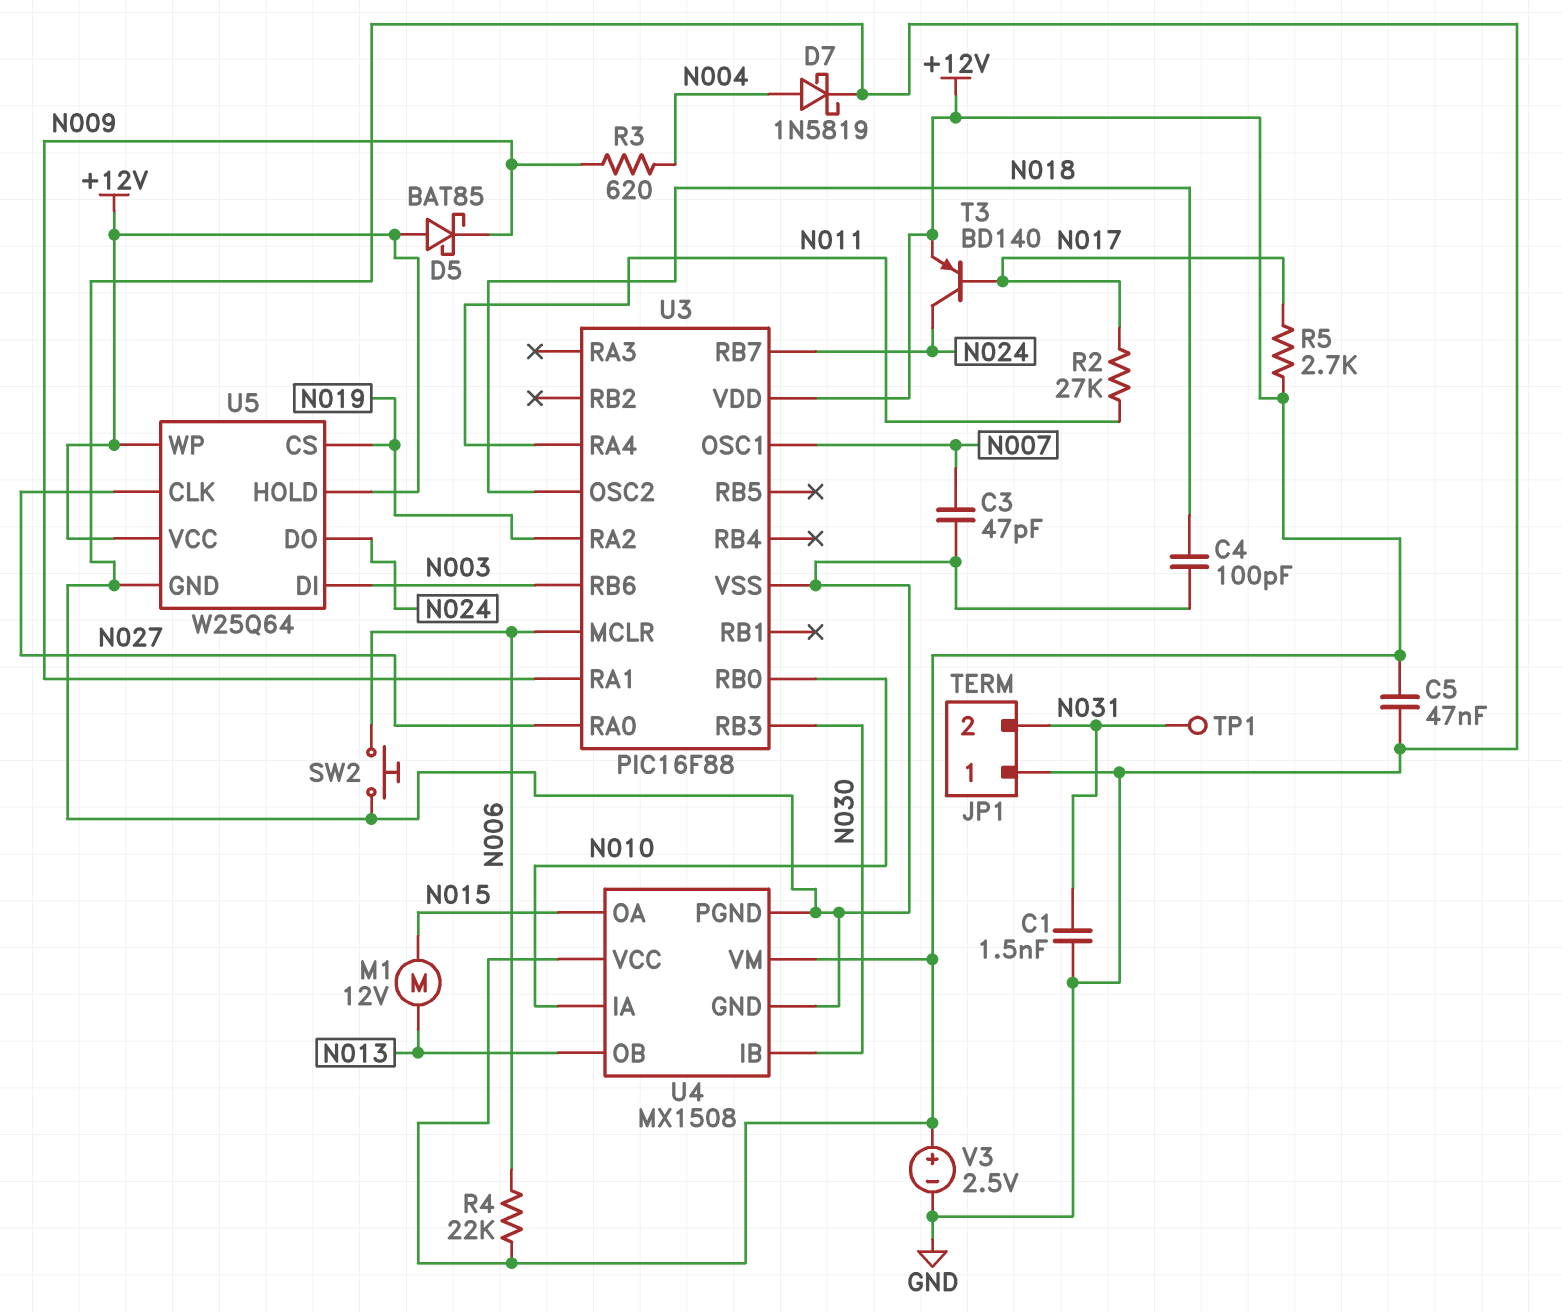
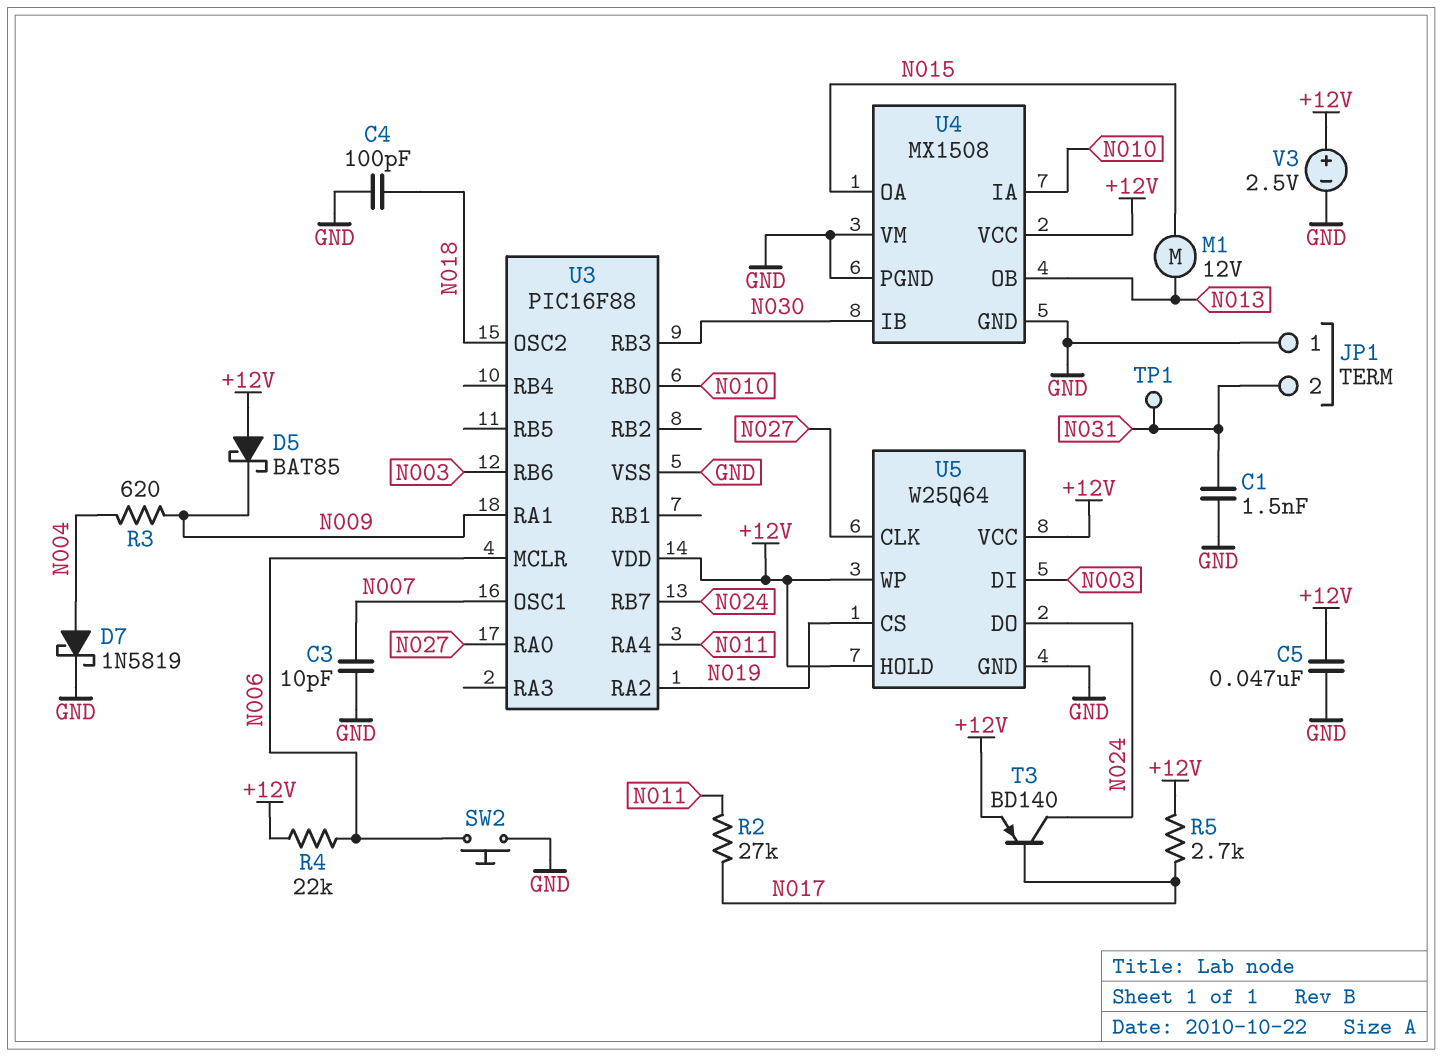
C3: 47pF (GND, N007) -> 10pF (GND, N007)
U4 pin VM: +12V -> GND

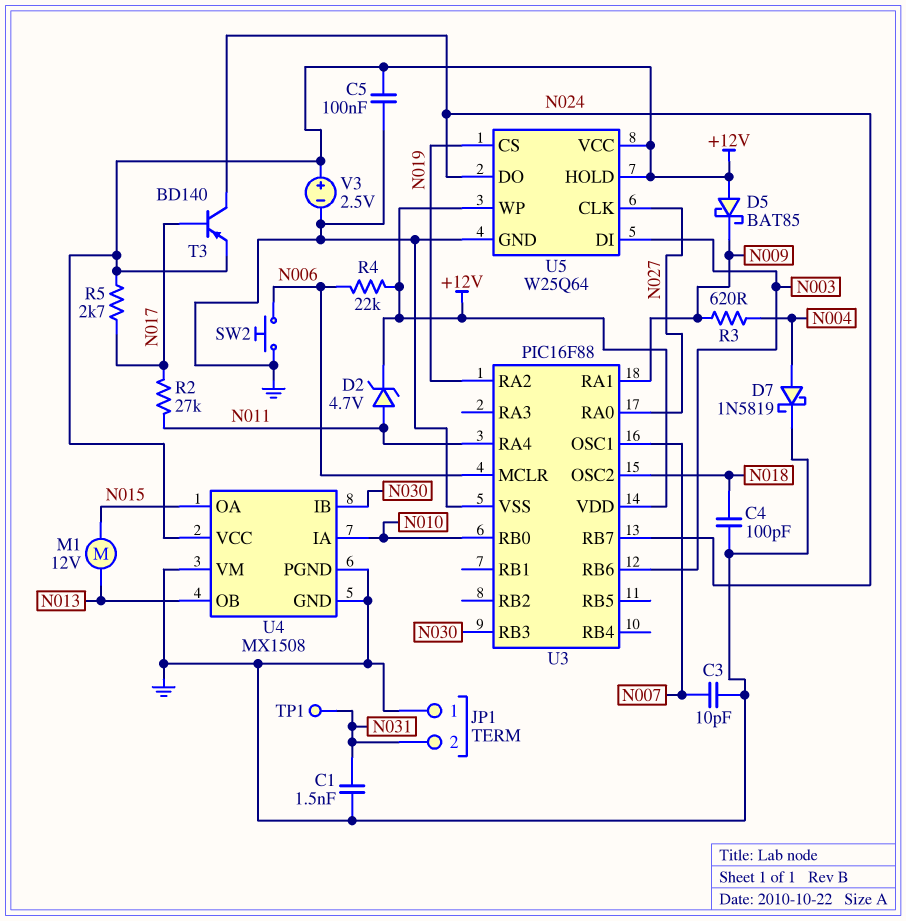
C5: 47nF (+12V, GND) -> 100nF (+12V, GND)
D2: none -> zener 4.7V (A N011, K +12V)

